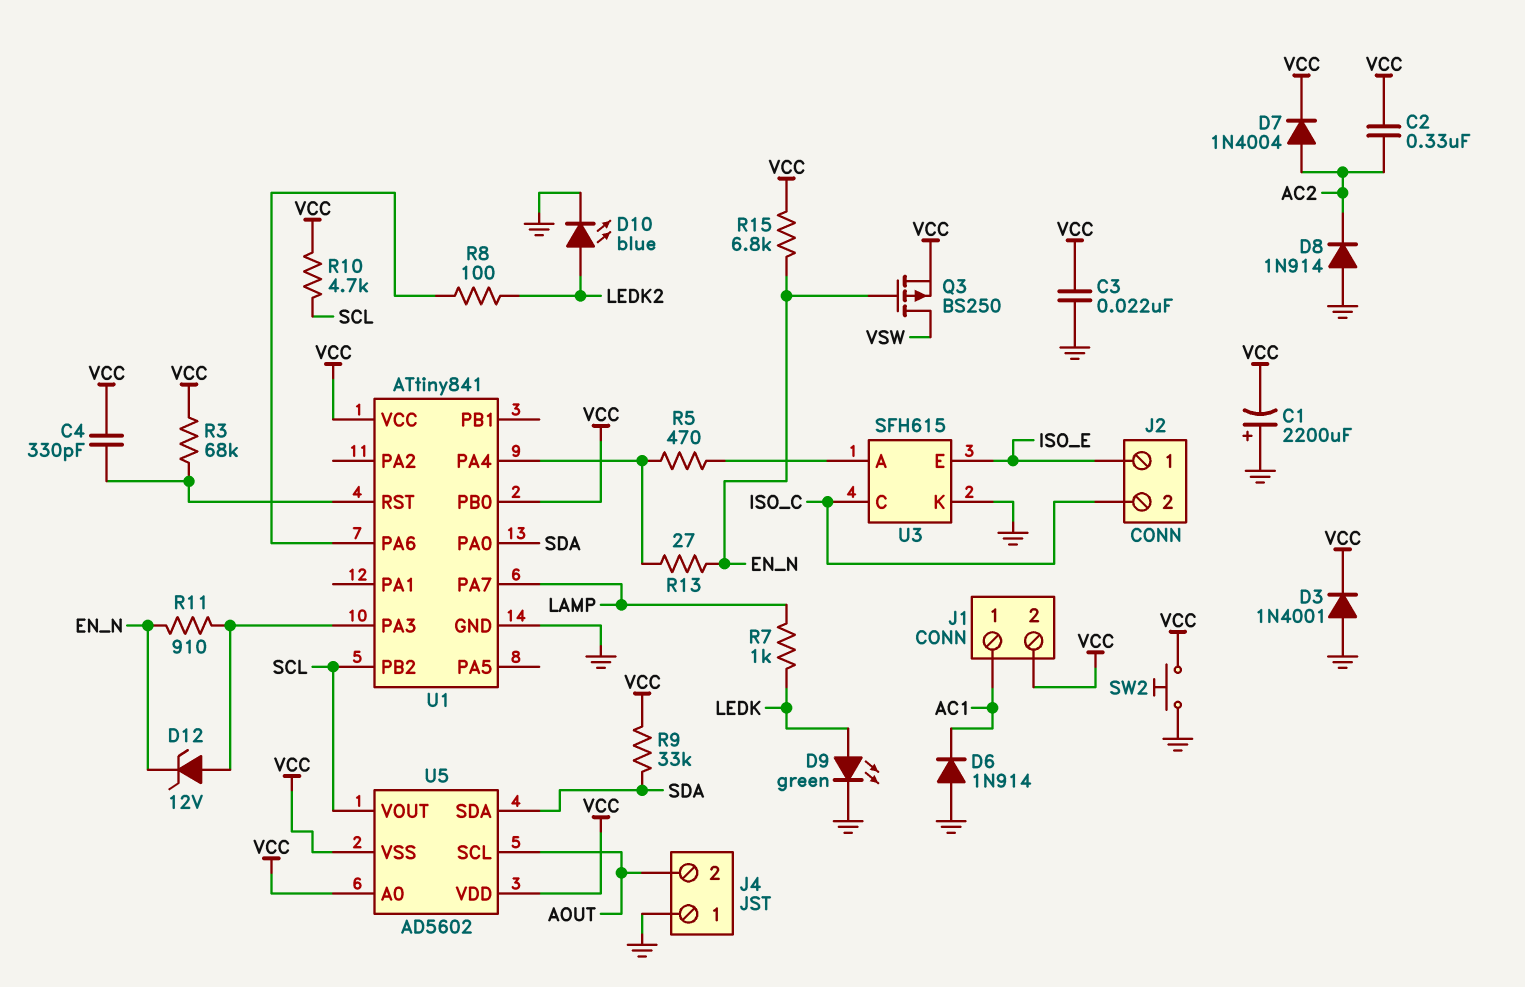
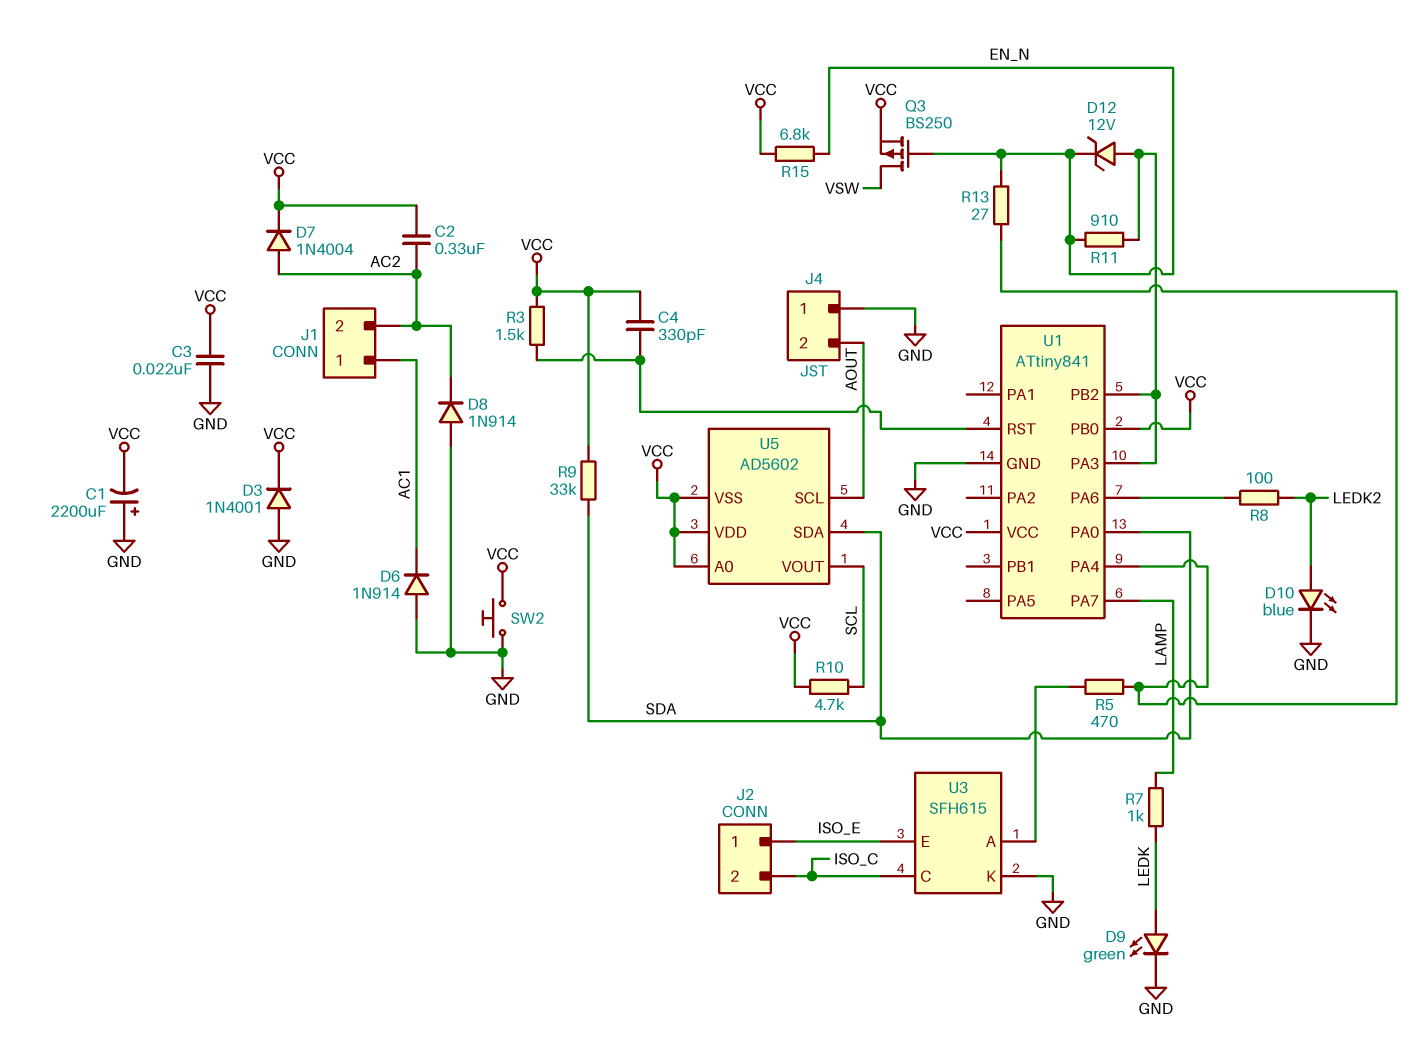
J1 pin 2: VCC -> AC2
R3: 68k (U1/RST, VCC) -> 1.5k (U1/RST, VCC)
U1 pin PB2: SCL -> U1/PA3

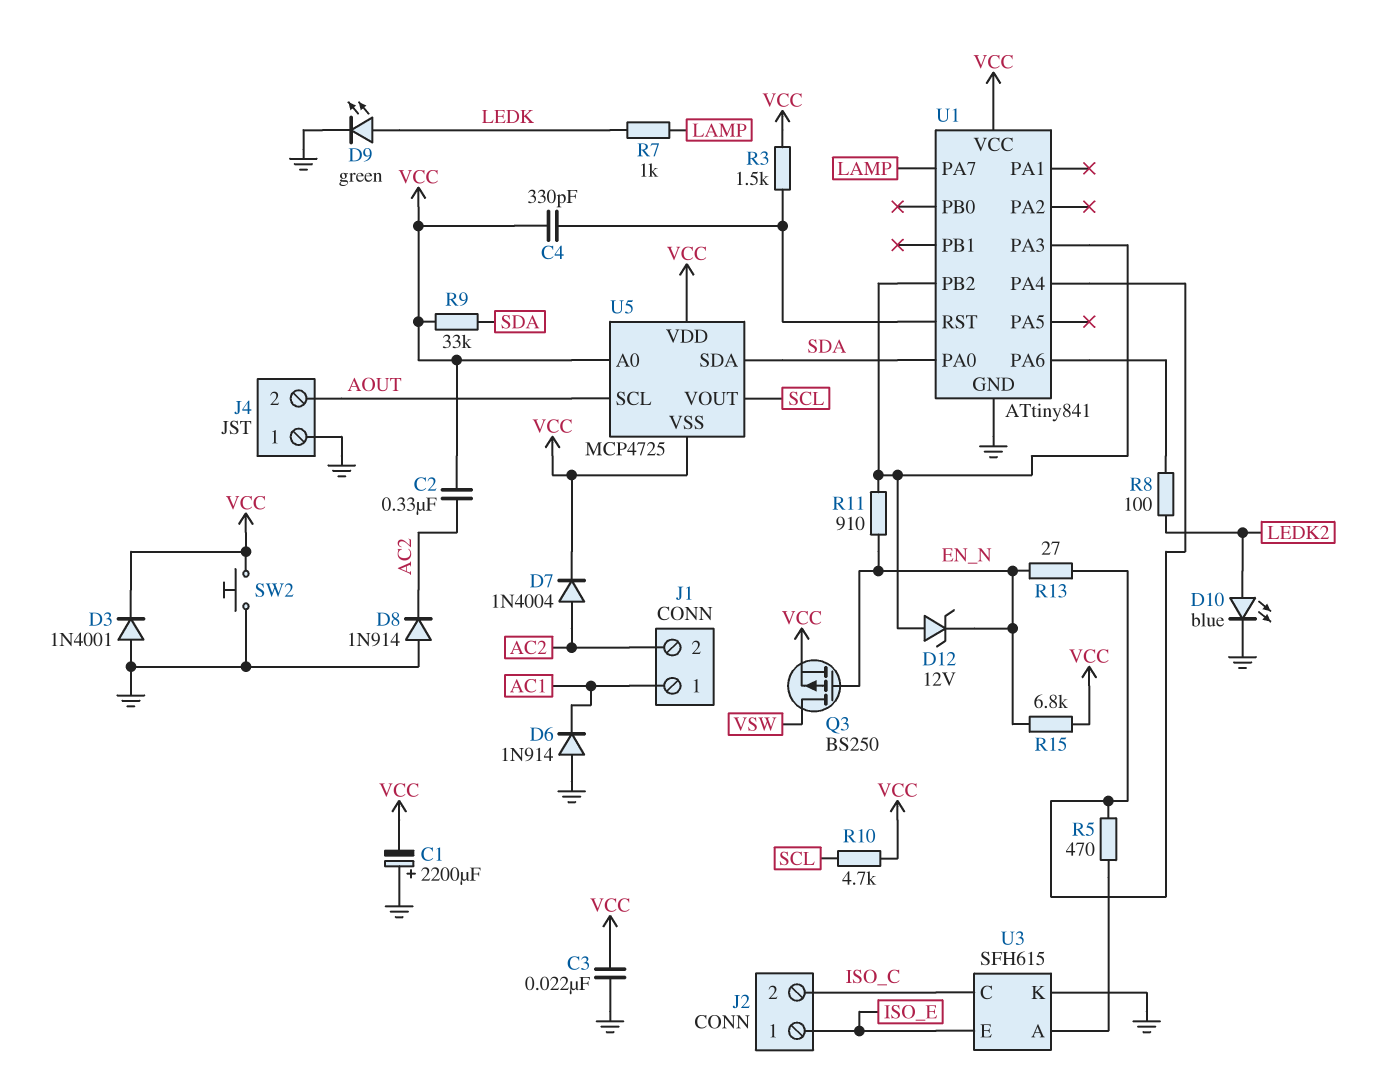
U1 pin PB0: VCC -> none
U5: AD5602 -> MCP4725

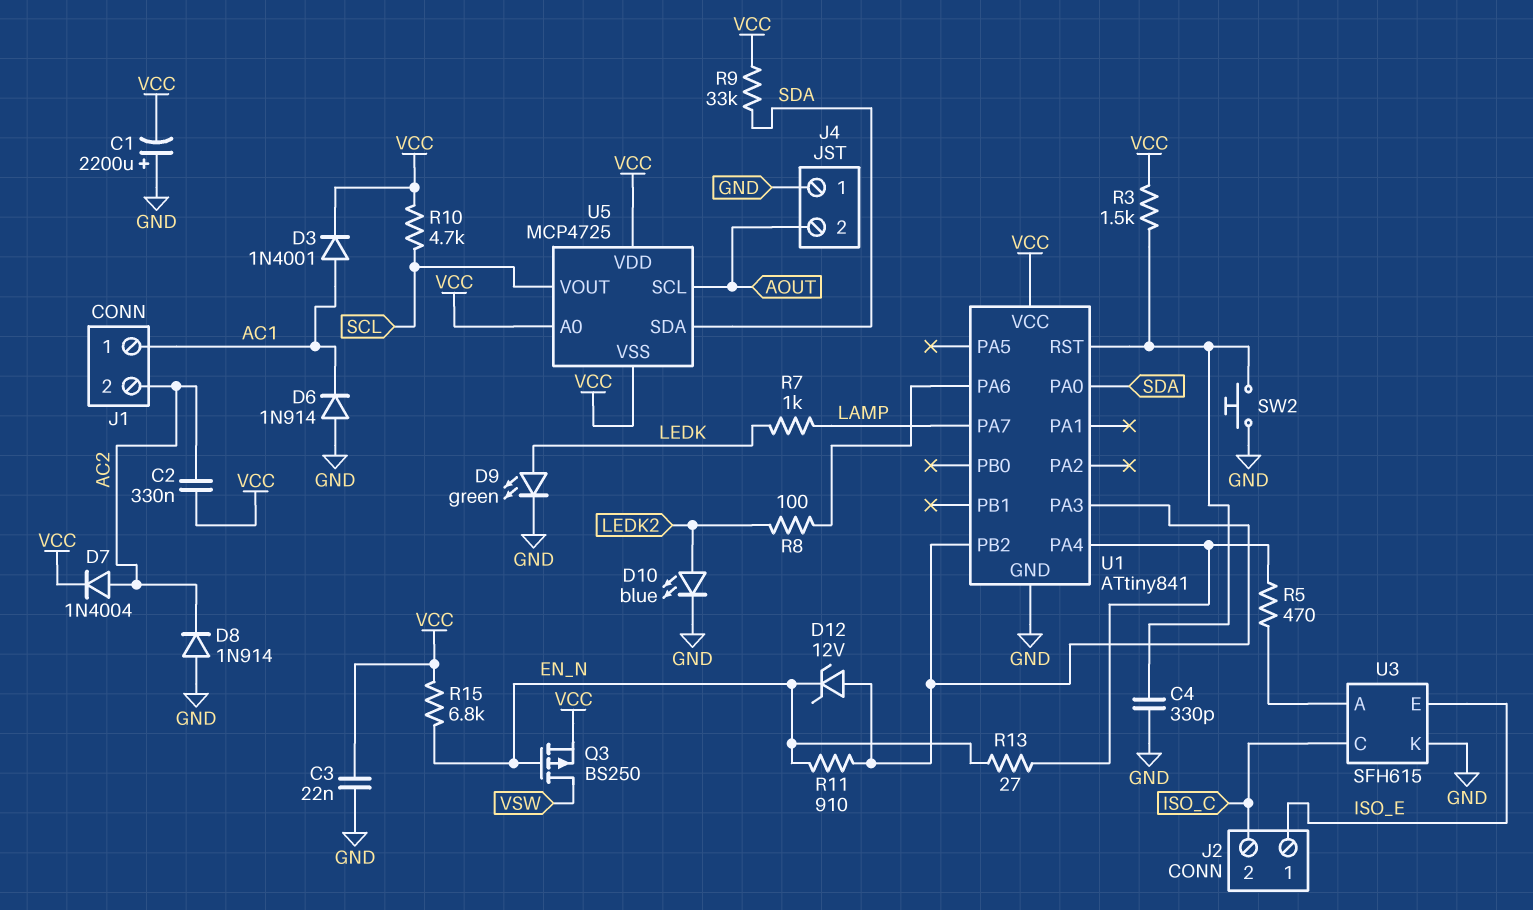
C4: 330pF (U1/RST, VCC) -> 330pF (GND, U1/RST)
D3: diode 1N4001 (A GND, K VCC) -> diode 1N4001 (A AC1, K VCC)
SW2: button (GND, VCC) -> button (GND, U1/RST)

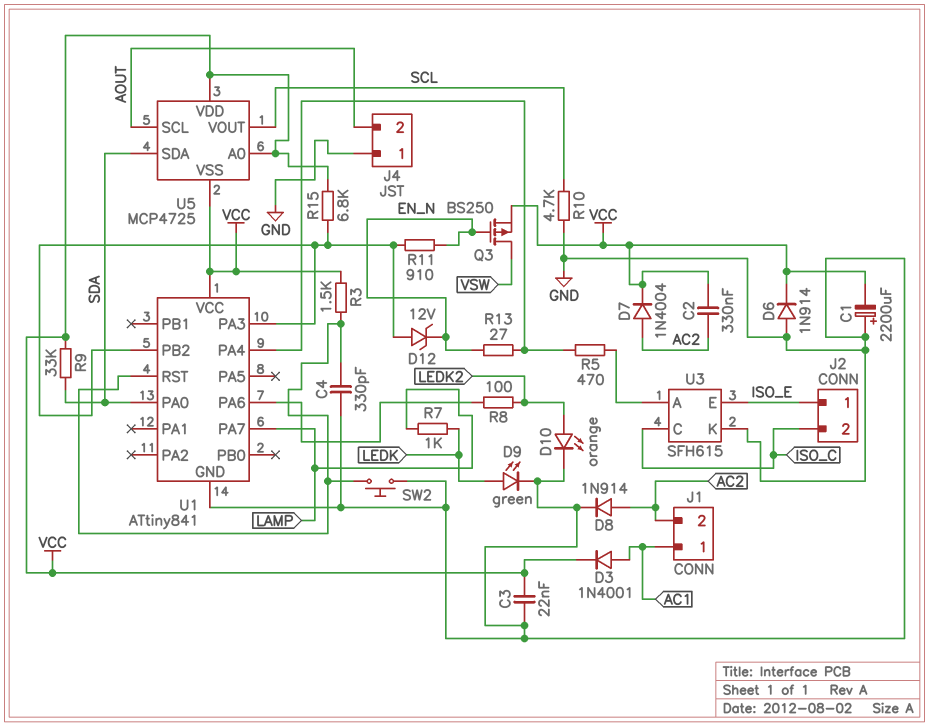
D6: diode 1N914 (A GND, K AC1) -> diode 1N914 (A GND, K VCC)
D8: diode 1N914 (A GND, K AC2) -> diode 1N914 (A AC2, K GND)
D10: LED blue (A LEDK2, K GND) -> LED orange (A LEDK2, K GND)
R10: 4.7k (SCL, VCC) -> 4.7k (GND, SCL)
R15: 6.8k (EN_N, VCC) -> 6.8k (U1/PA3, VCC)

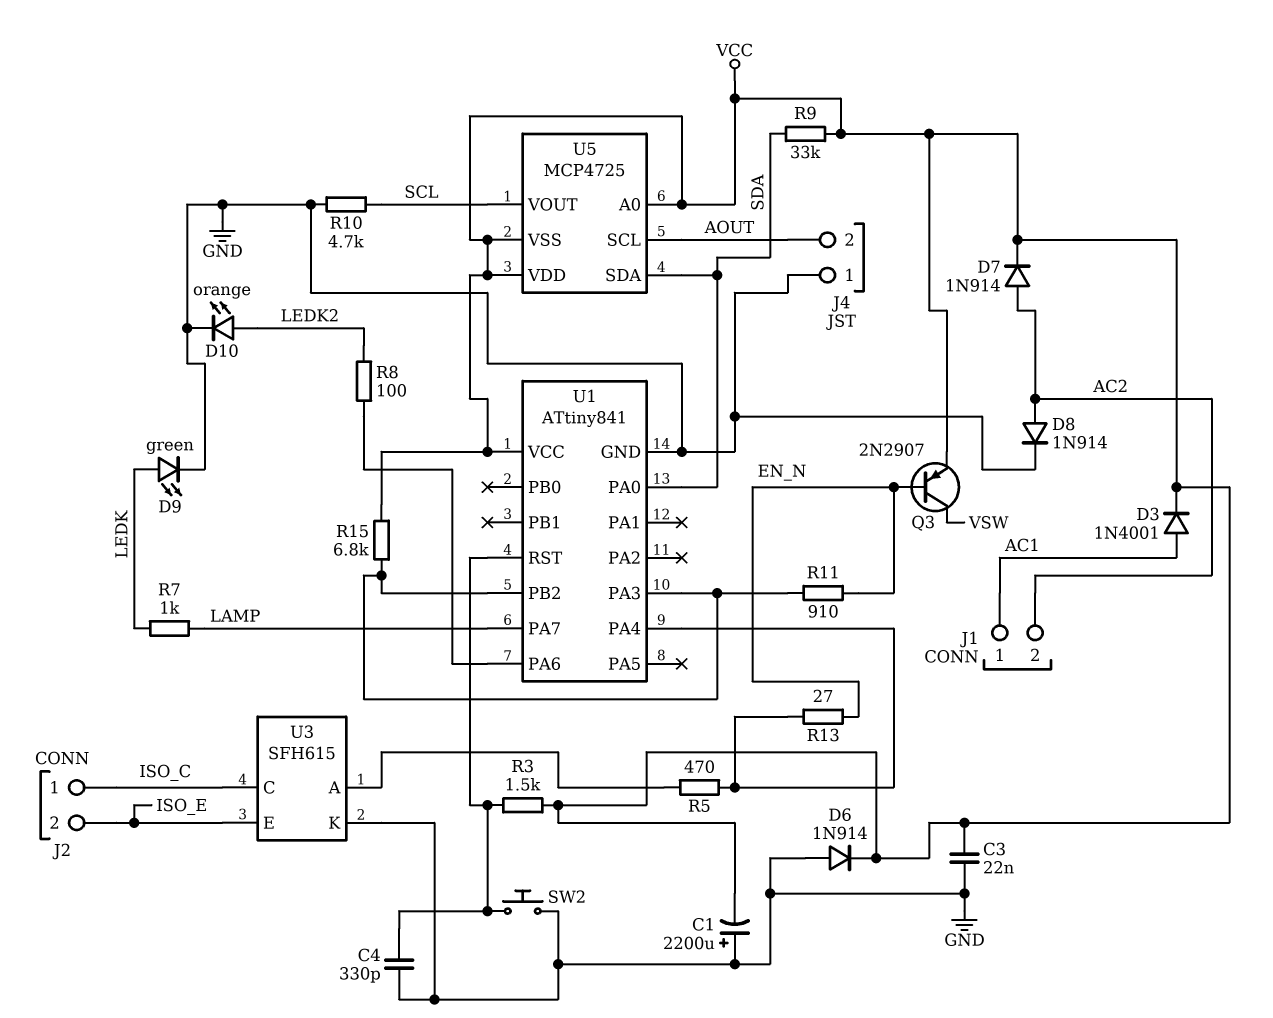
C2: 330nF (AC2, VCC) -> none
D7: diode 1N4004 (A AC2, K VCC) -> diode 1N914 (A AC2, K VCC)
D12: zener 12V (A U1/PA3, K EN_N) -> none
J2 pin 1: ISO_E -> ISO_C
J2 pin 2: ISO_C -> ISO_E
Q3: PMOS BS250 (G EN_N, D VSW, S VCC) -> PNP 2N2907 (B EN_N, C VSW, E VCC)

